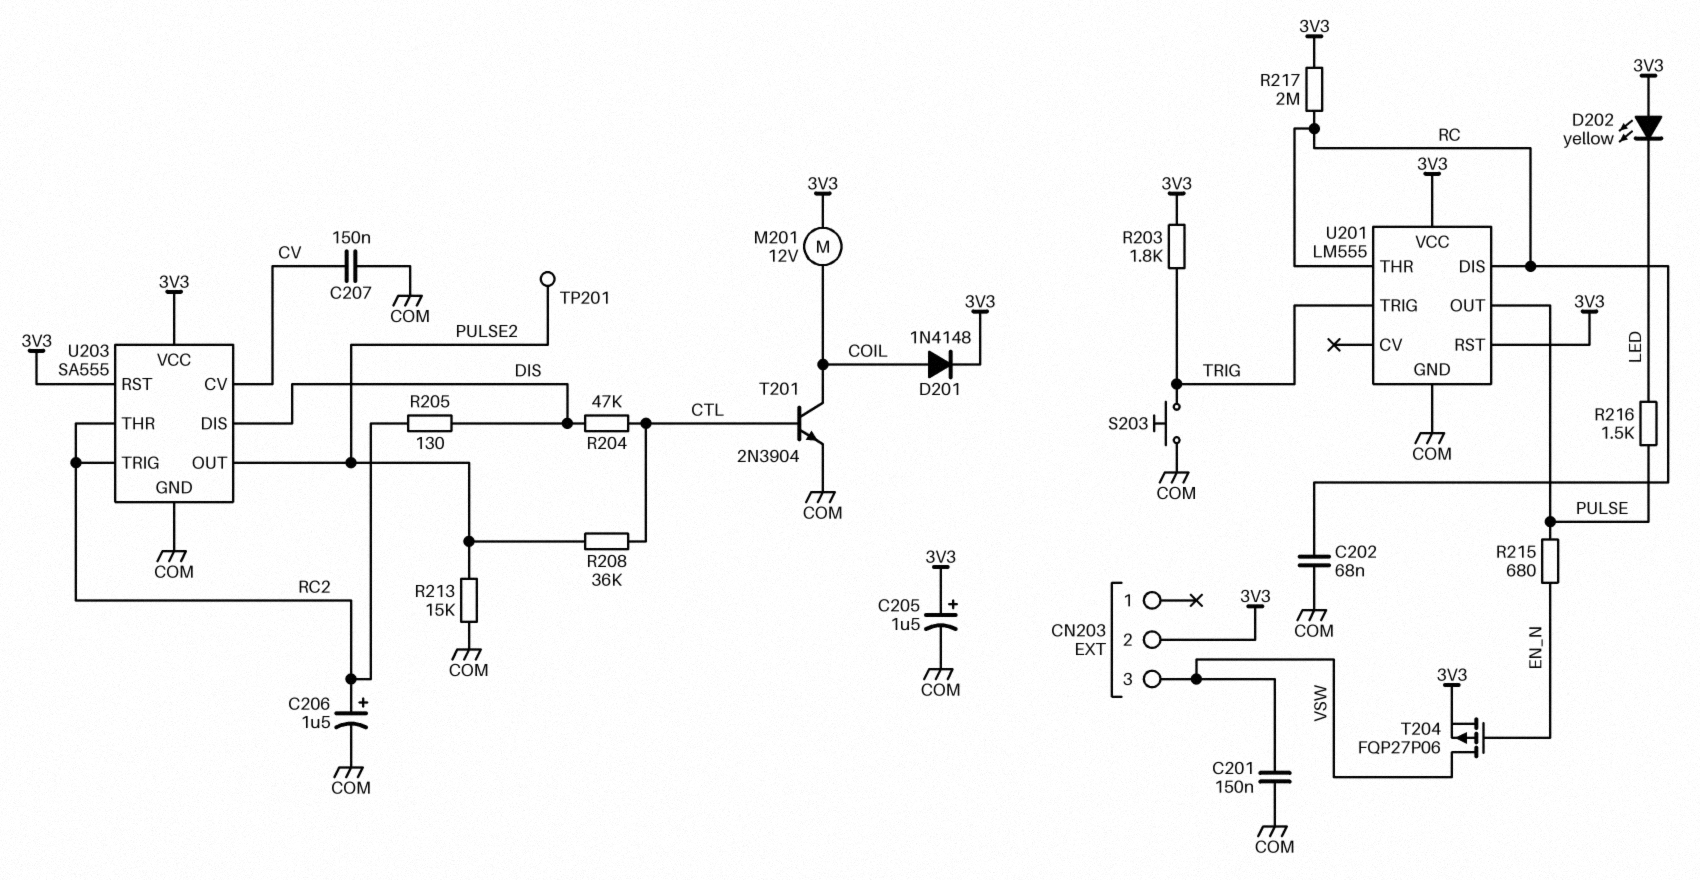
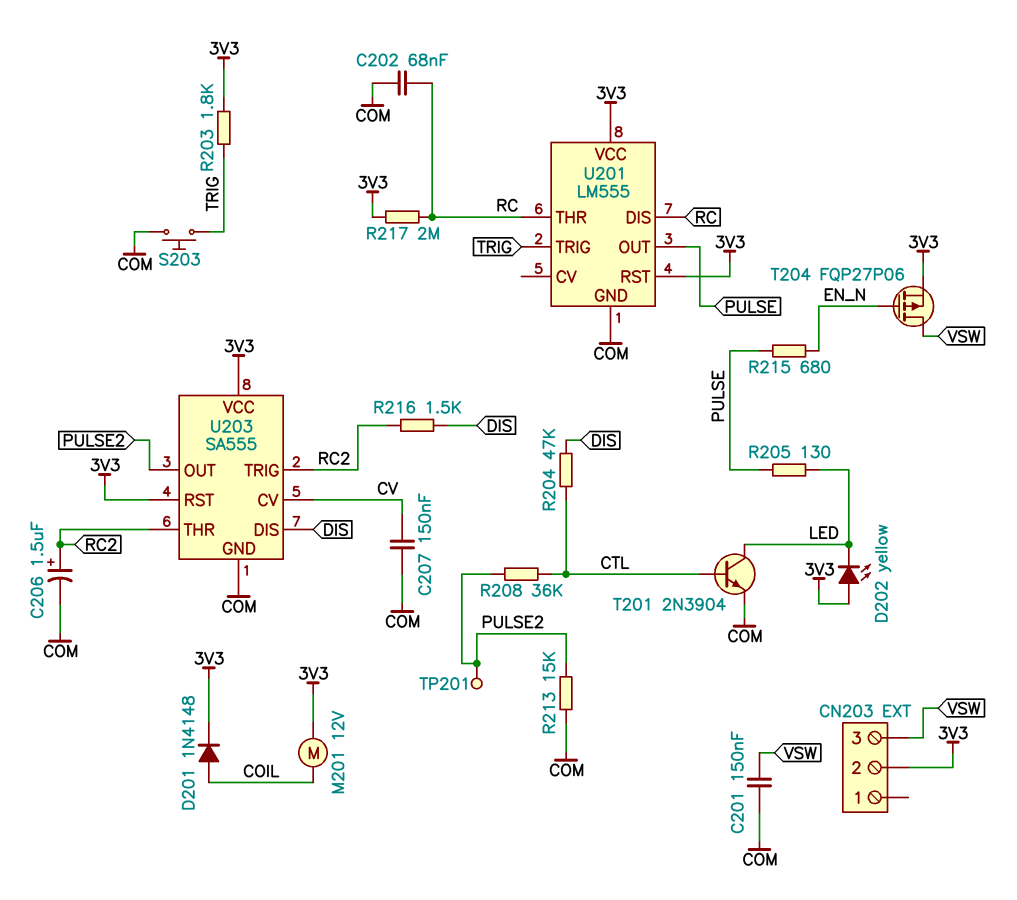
C205: 1.5uF (plus 3V3, minus COM) -> none
R205: 130 (DIS, RC2) -> 130 (LED, PULSE)
R216: 1.5k (LED, PULSE) -> 1.5k (DIS, RC2)
T201: NPN 2N3904 (B CTL, C COIL, E COM) -> NPN 2N3904 (B CTL, C LED, E COM)

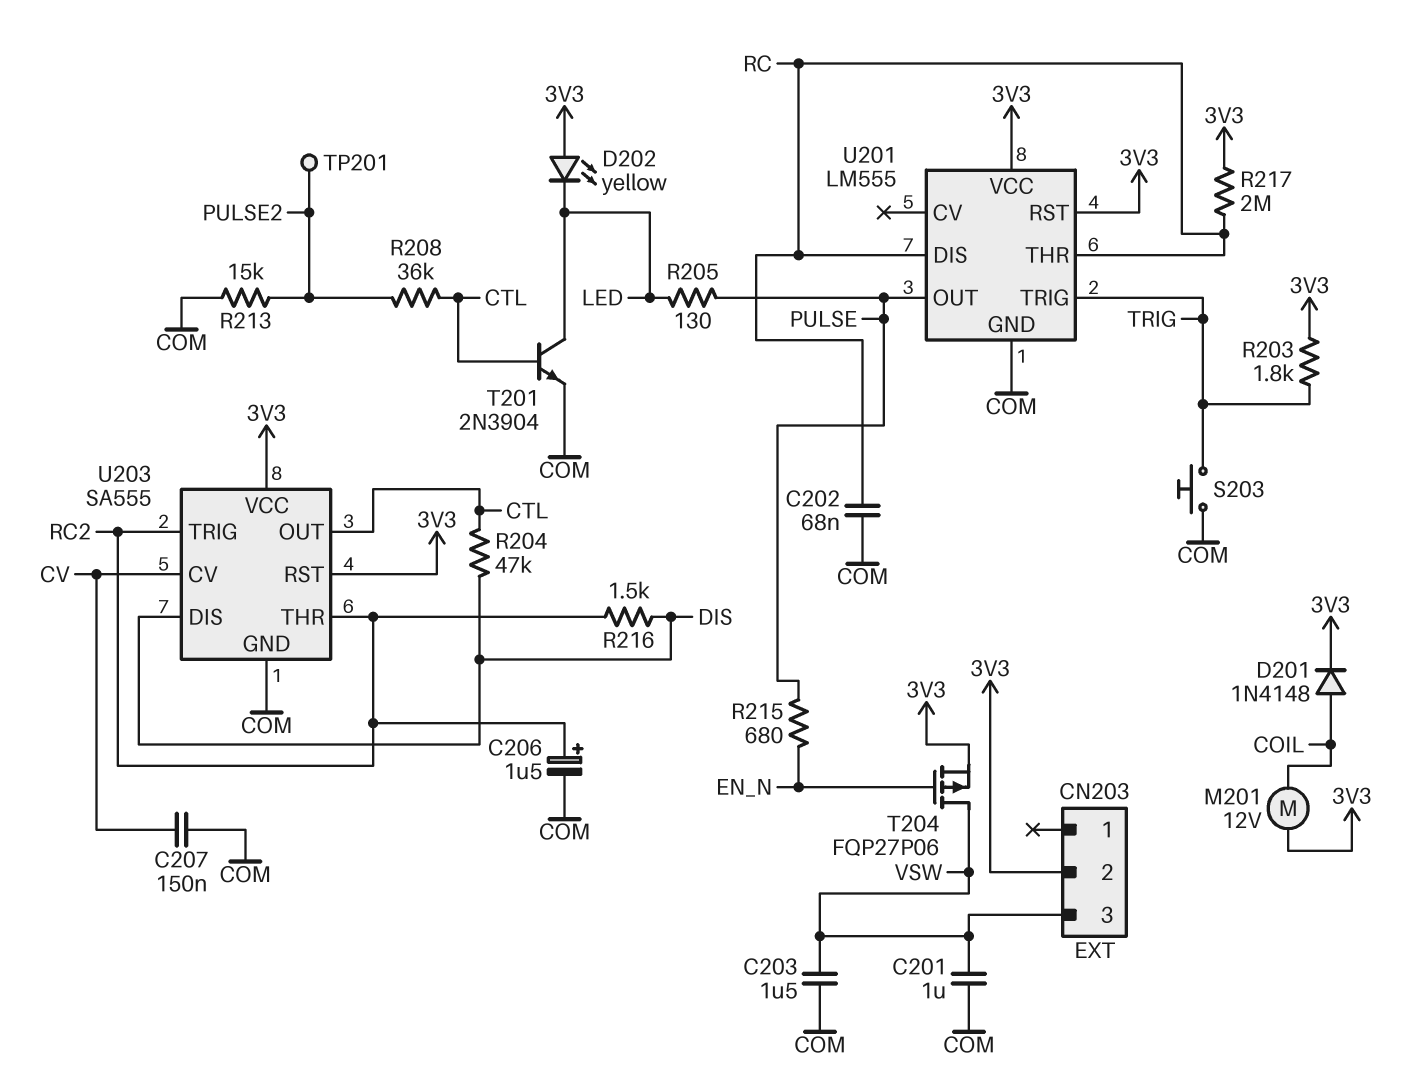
C201: 150nF (COM, VSW) -> 1uF (COM, VSW)
C203: none -> 1.5uF (COM, VSW)
U203 pin OUT: PULSE2 -> CTL

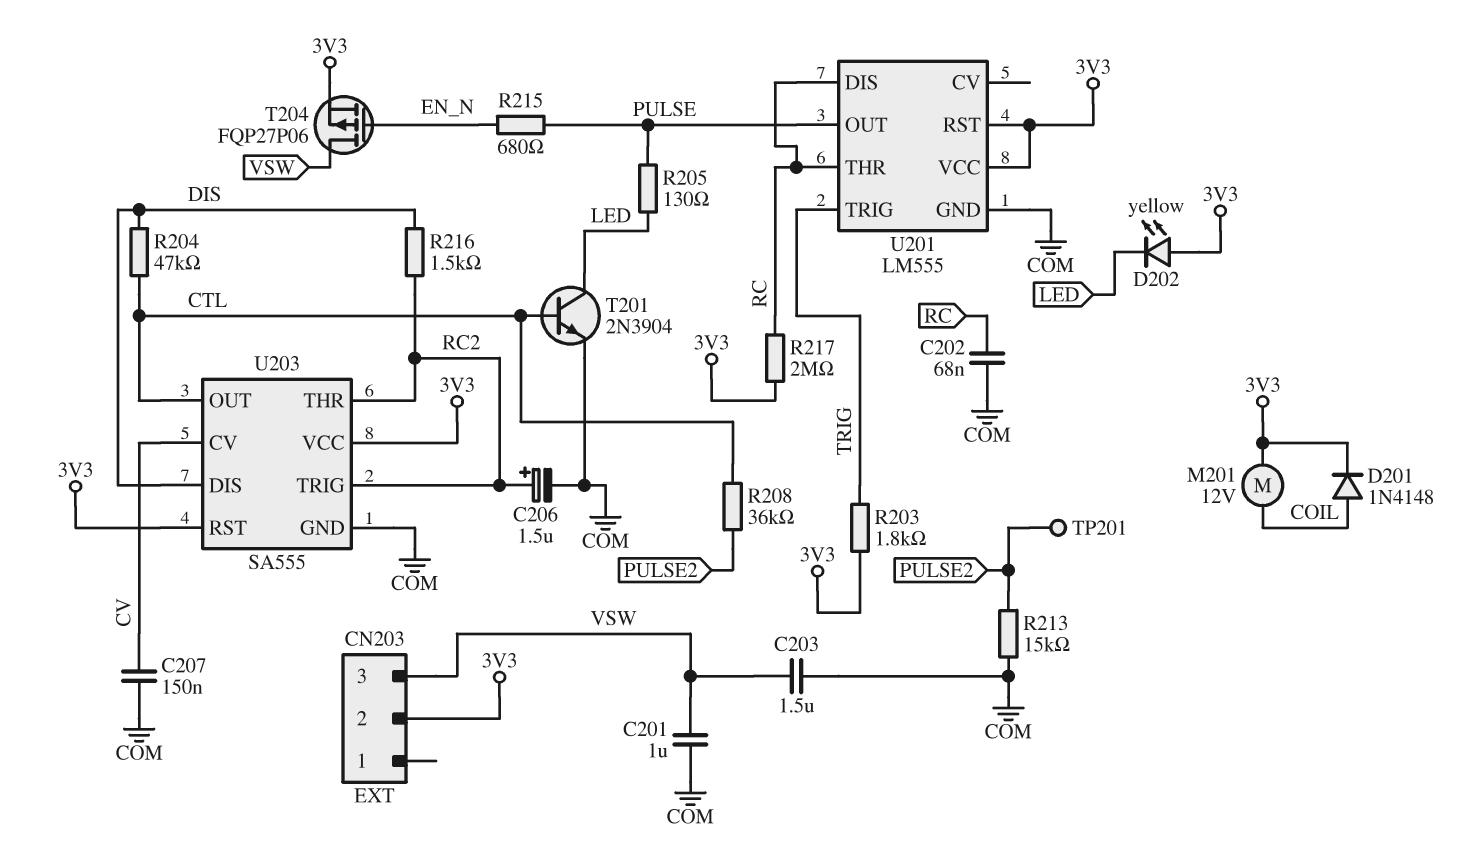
S203: button (COM, TRIG) -> none

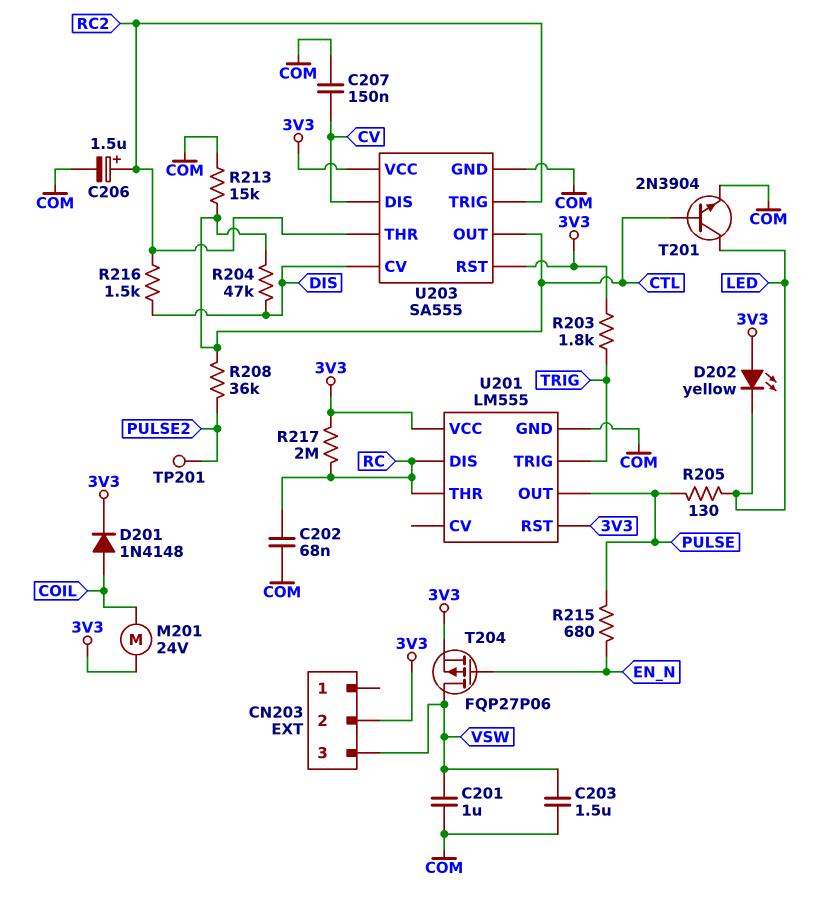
M201: motor 12V (3V3, COIL) -> motor 24V (3V3, COIL)
R213: 15k (COM, PULSE2) -> 15k (COM, CTL)
U203 pin CV: CV -> DIS
U203 pin DIS: DIS -> CV

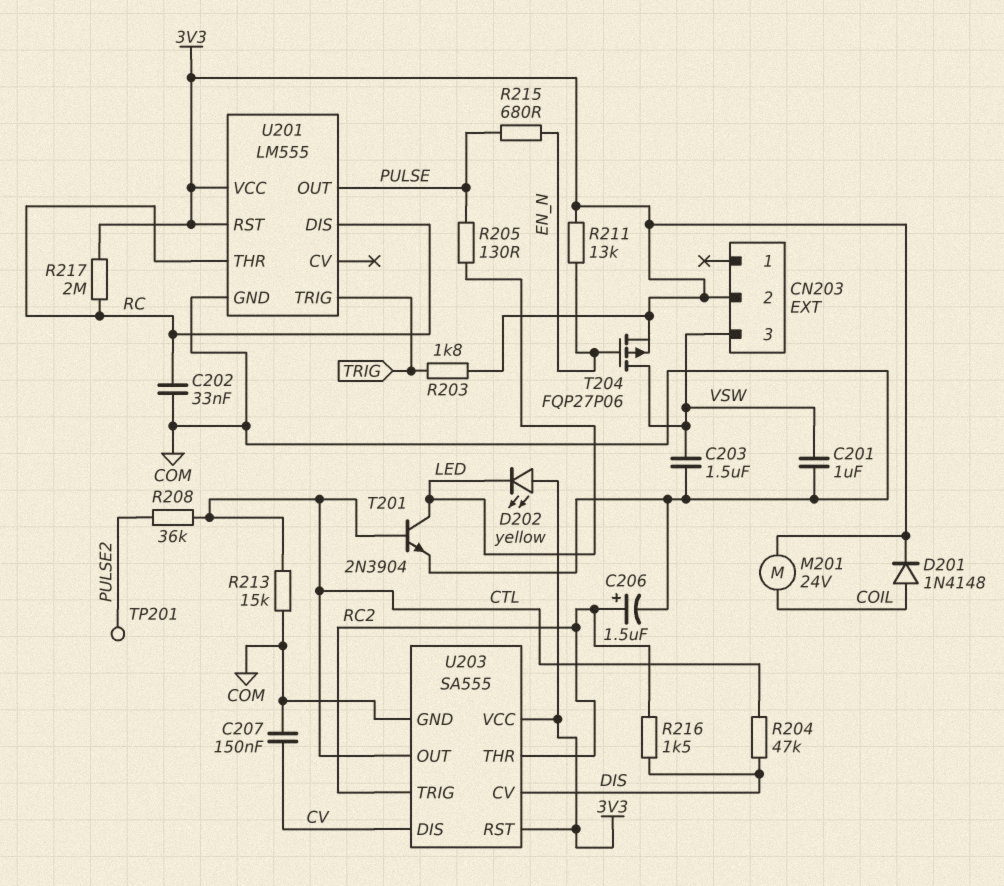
C202: 68nF (COM, RC) -> 33nF (COM, RC)
R211: none -> 13k (3V3, EN_N)

